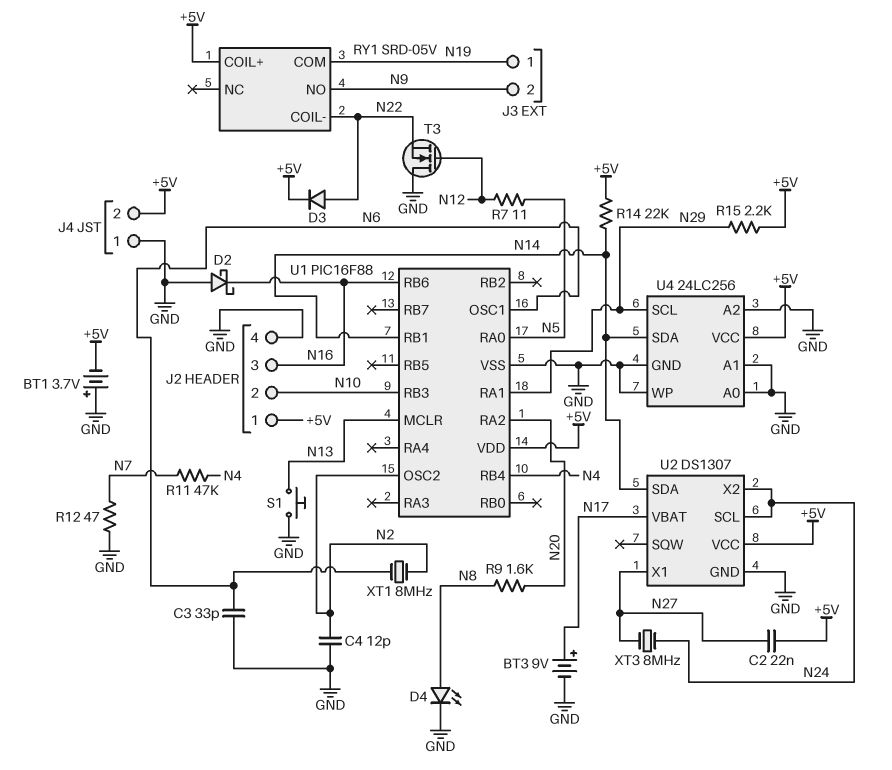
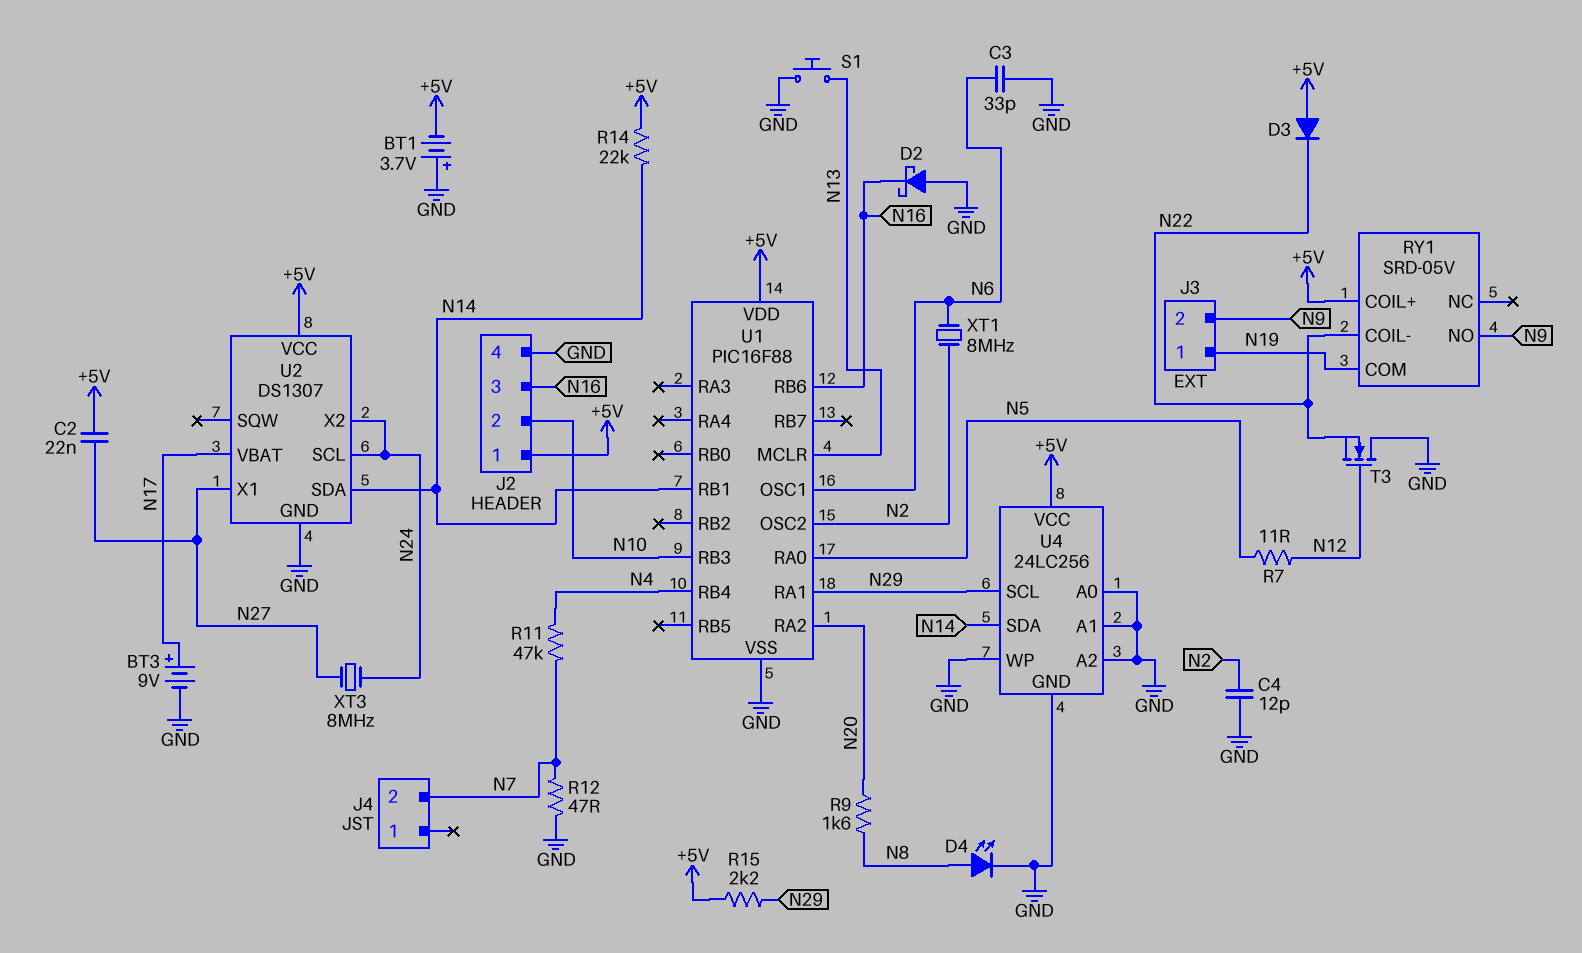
D3: diode (A N22, K +5V) -> diode (A +5V, K N22)
J4 pin 1: GND -> none
J4 pin 2: +5V -> N7

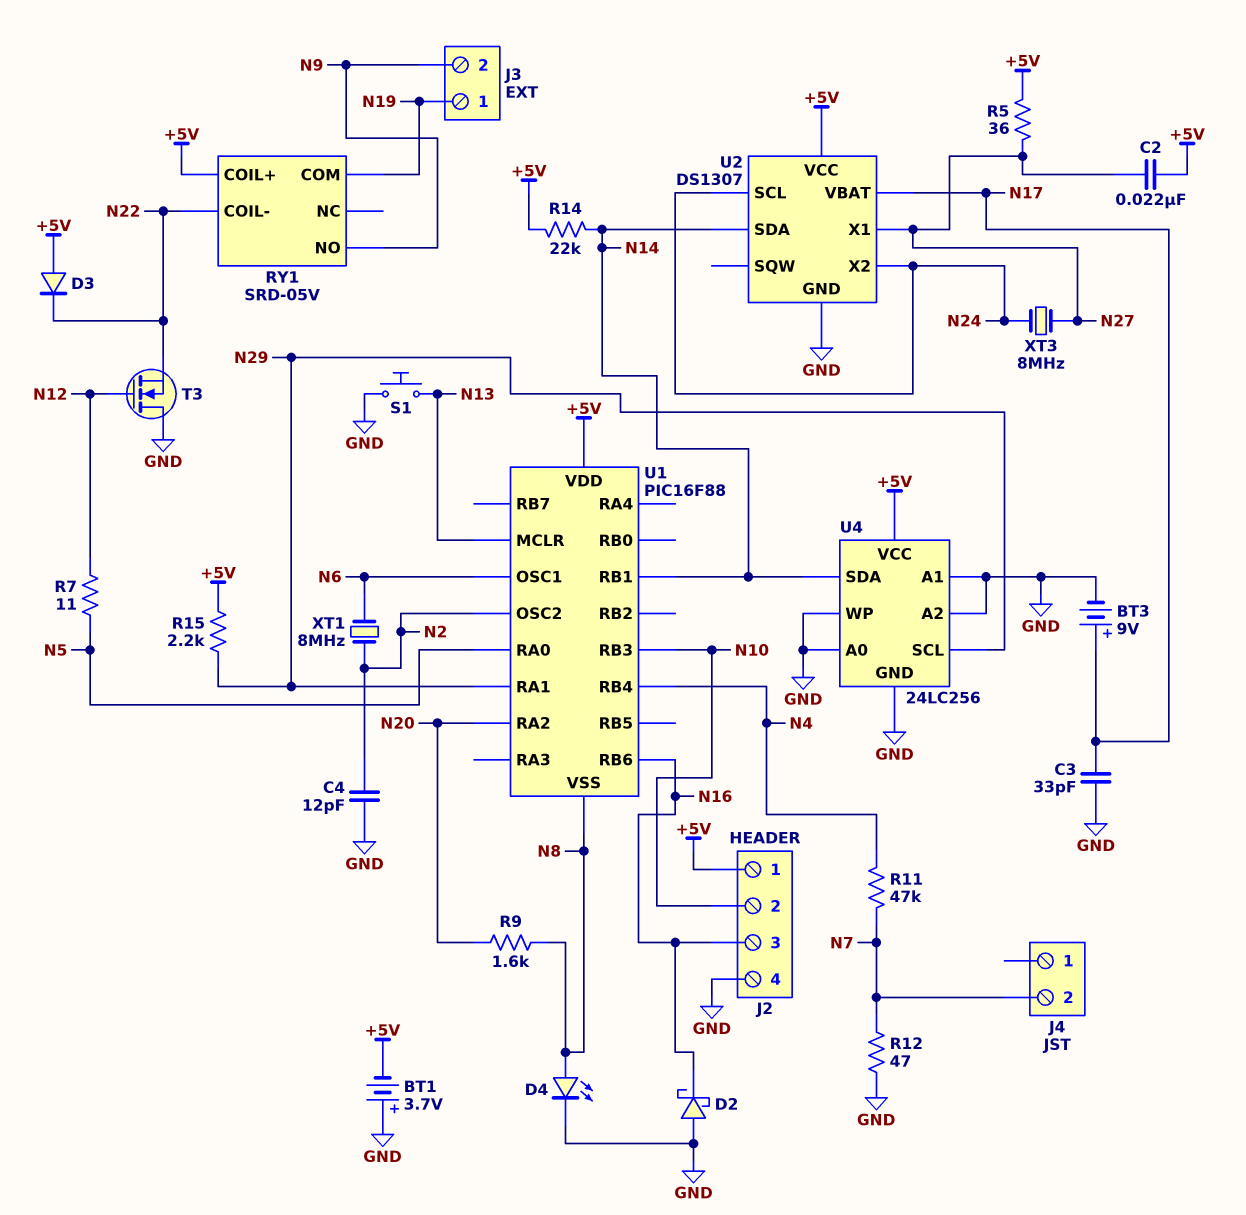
C3: 33pF (GND, N6) -> 33pF (GND, N17)
R5: none -> 36 (+5V, N27)
U1 pin VSS: GND -> N8

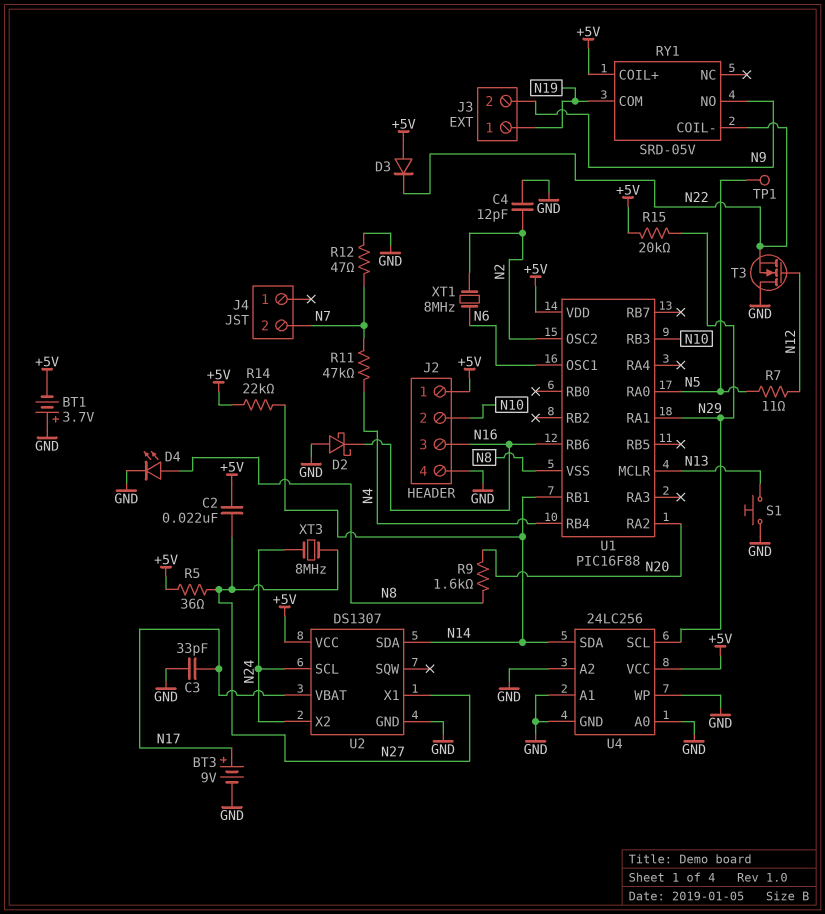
R15: 2.2k (+5V, N29) -> 20k (+5V, N29)
TP1: none -> test point (N5)

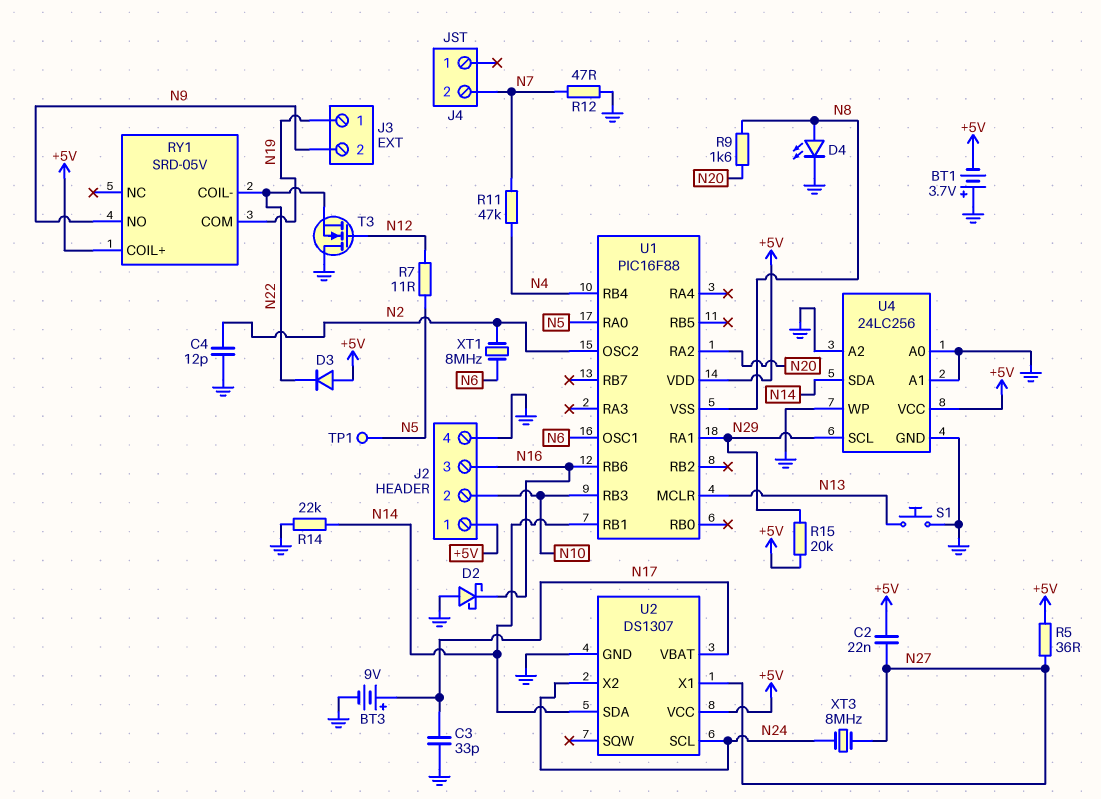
R14: 22k (+5V, N14) -> 22k (GND, N14)

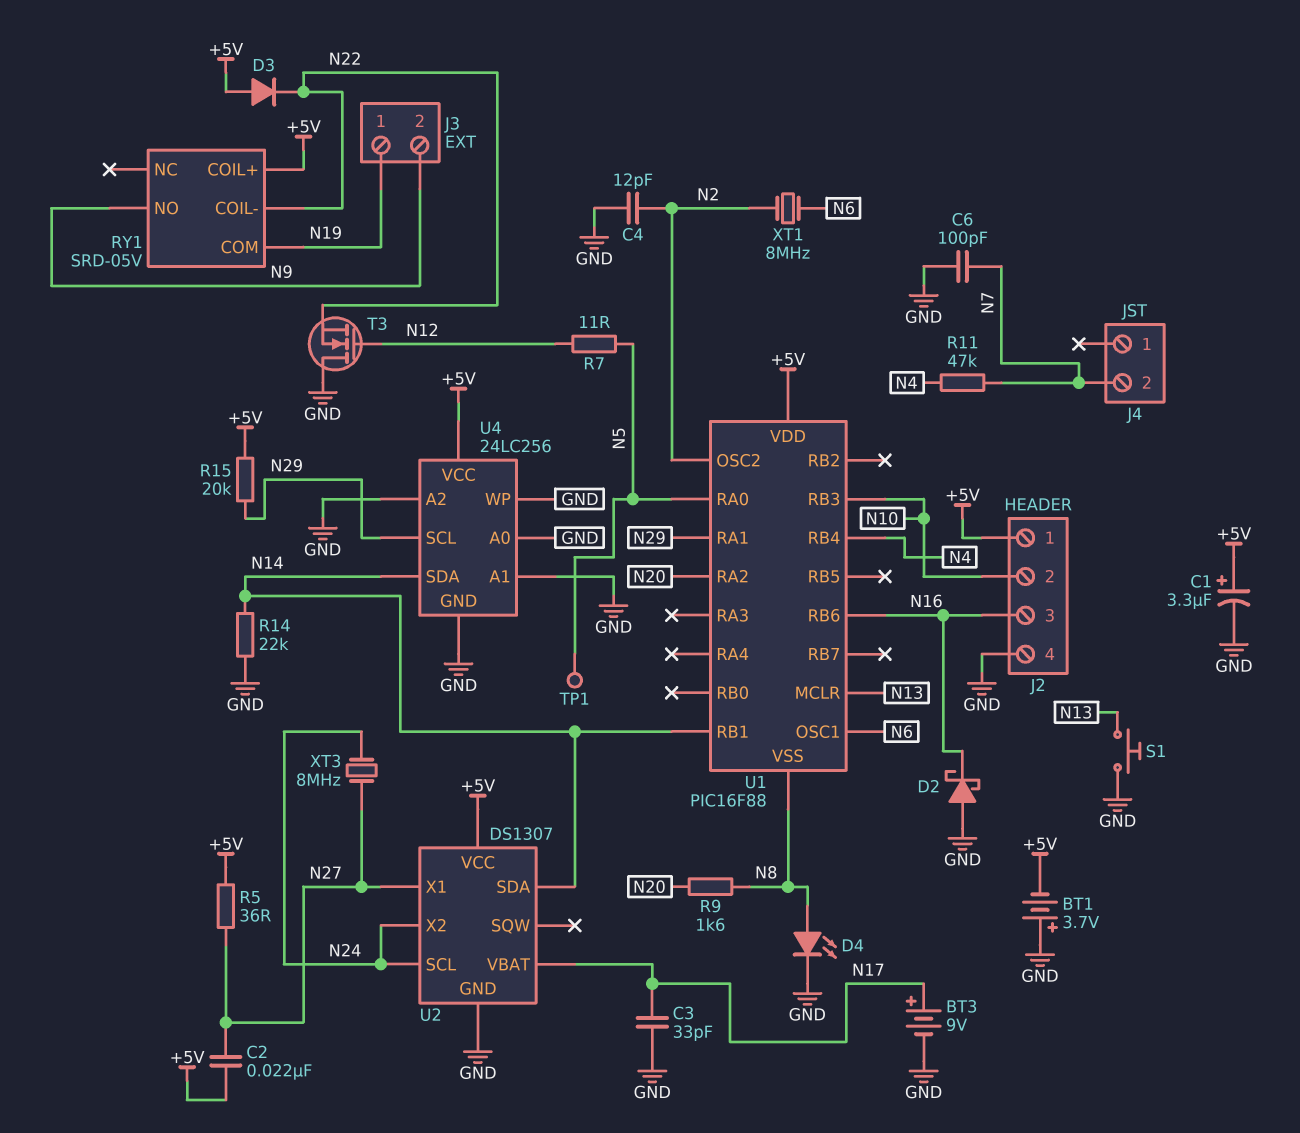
C1: none -> 3.3uF (plus +5V, minus GND)
C6: none -> 100pF (GND, N7)
R12: 47 (GND, N7) -> none

